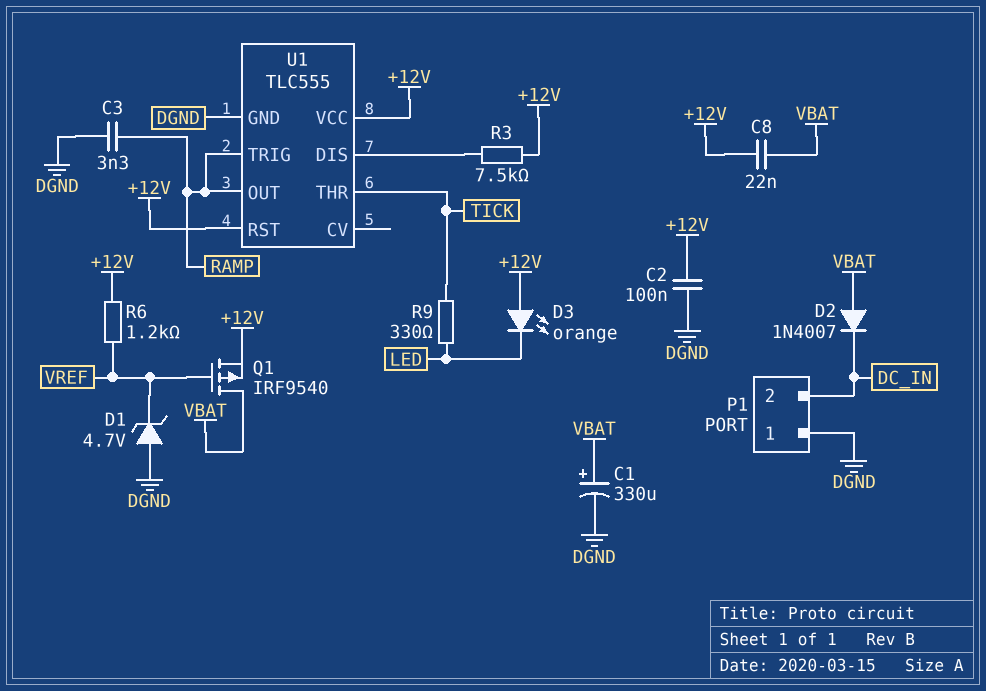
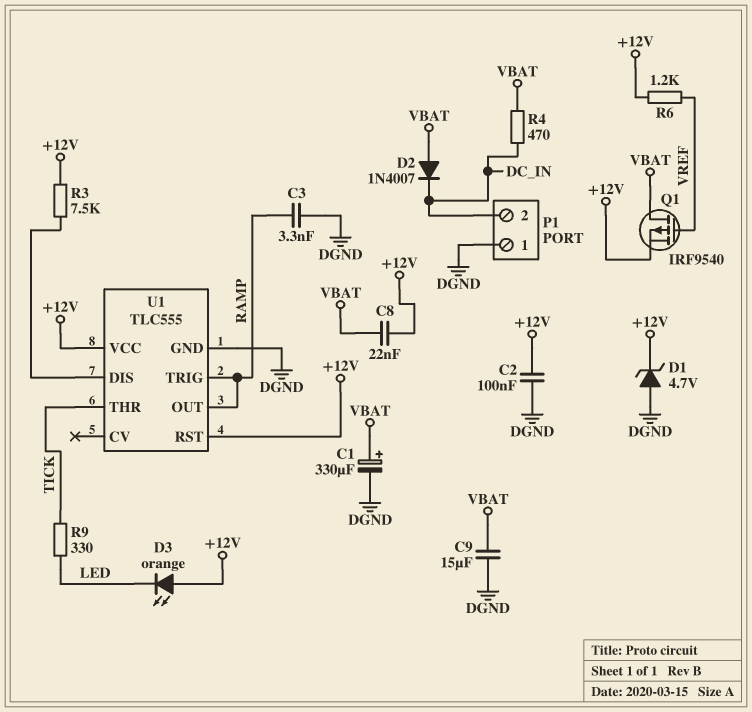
C9: none -> 15uF (DGND, VBAT)
D1: zener 4.7V (A DGND, K VREF) -> zener 4.7V (A DGND, K +12V)
R4: none -> 470 (DC_IN, VBAT)

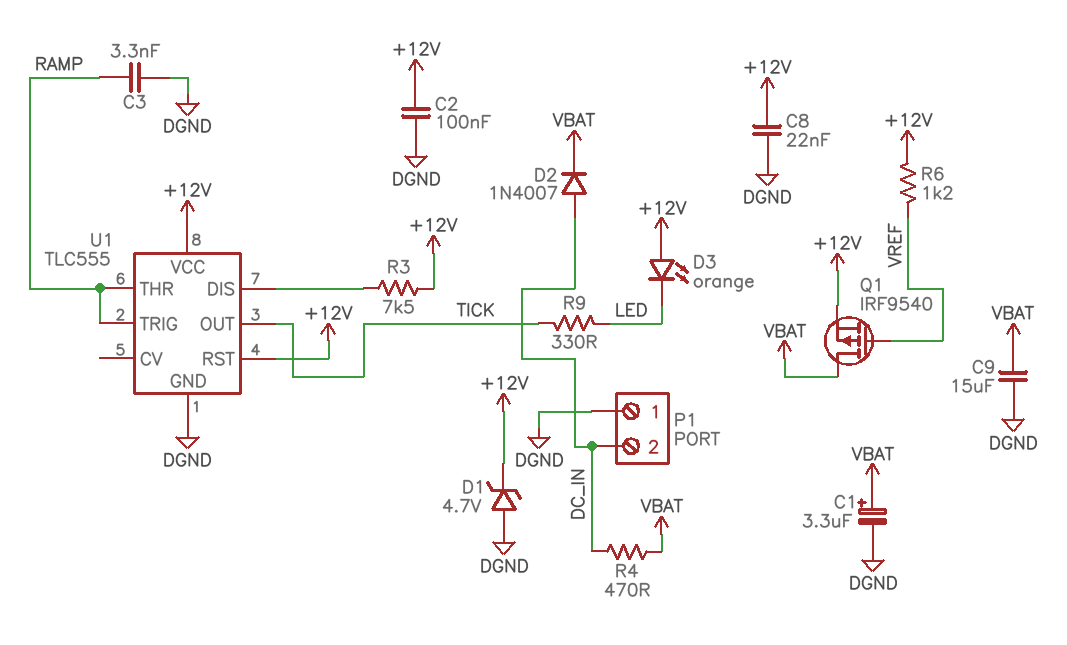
C1: 330uF (plus VBAT, minus DGND) -> 3.3uF (plus VBAT, minus DGND)
C8: 22nF (+12V, VBAT) -> 22nF (+12V, DGND)
D2: diode 1N4007 (A VBAT, K DC_IN) -> diode 1N4007 (A DC_IN, K VBAT)
U1 pin OUT: RAMP -> TICK
U1 pin THR: TICK -> RAMP

